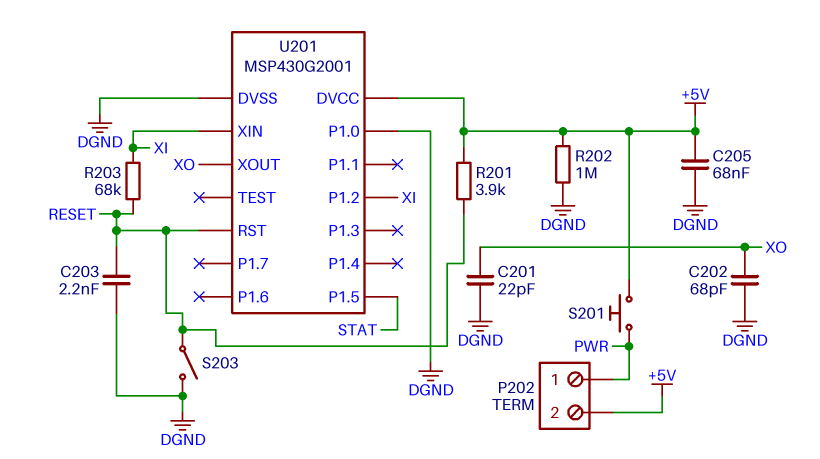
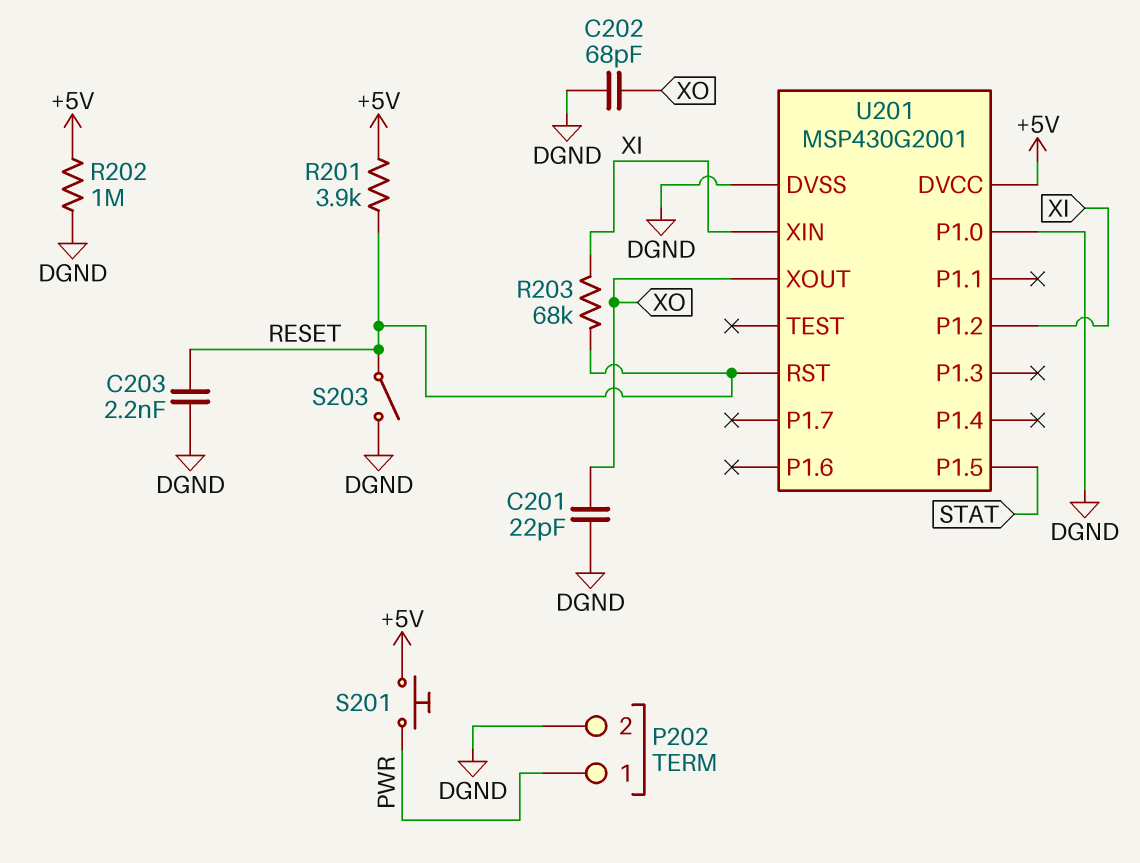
C205: 68nF (+5V, DGND) -> none
P202 pin 2: +5V -> DGND

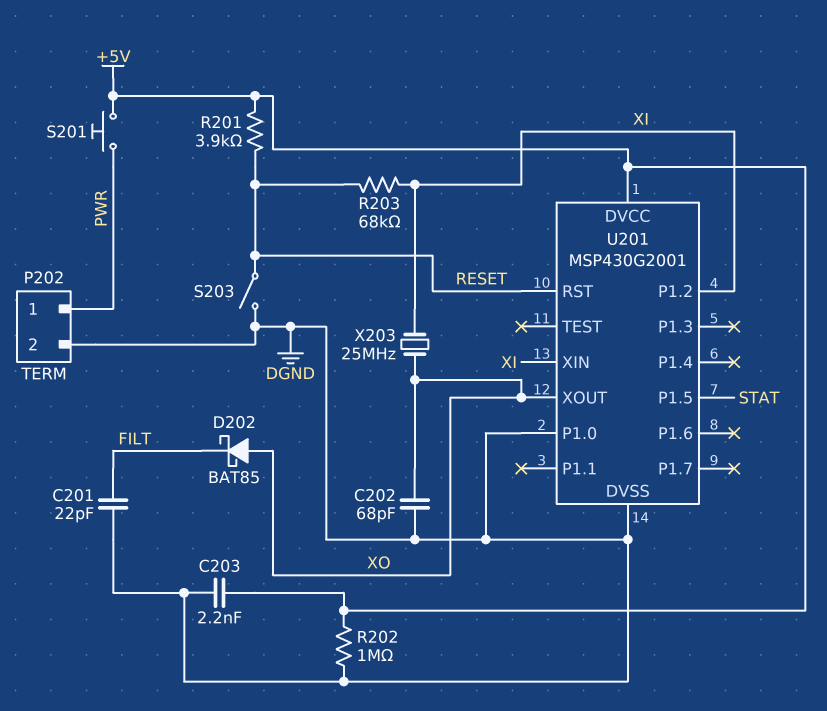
C201: 22pF (DGND, XO) -> 22pF (DGND, FILT)
C203: 2.2nF (DGND, RESET) -> 2.2nF (+5V, DGND)
D202: none -> schottky BAT85 (A XO, K FILT)
X203: none -> 25MHz (XI, XO)

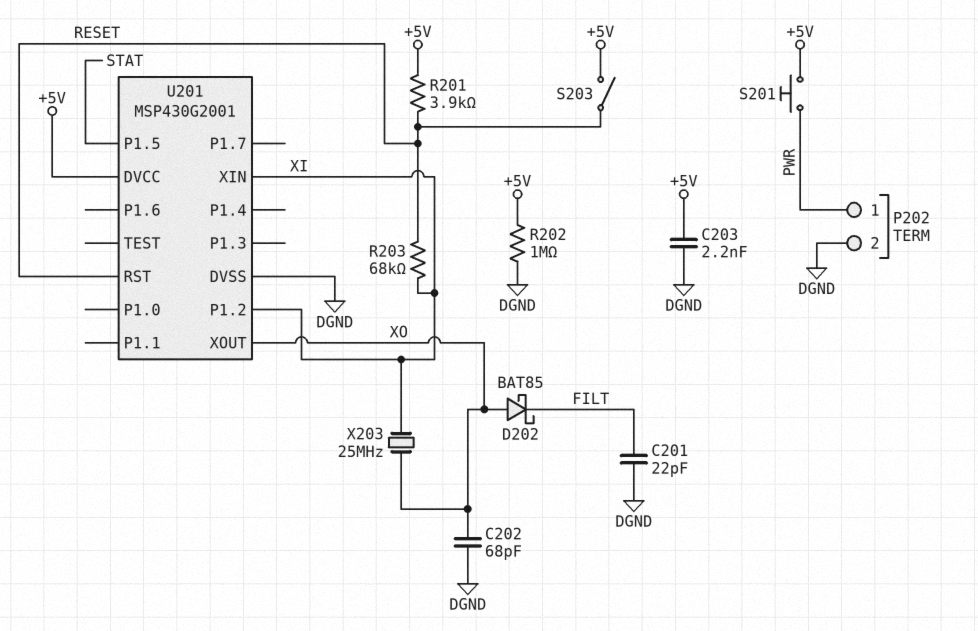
S203: switch (DGND, RESET) -> switch (+5V, RESET)
U201 pin P1.0: DGND -> none

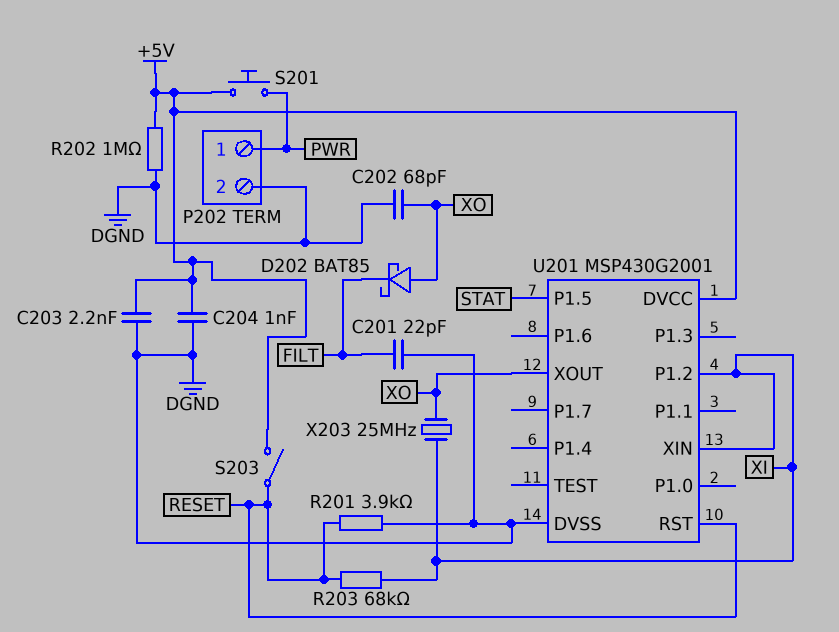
C204: none -> 1nF (+5V, DGND)
R201: 3.9k (+5V, RESET) -> 3.9k (DGND, RESET)

